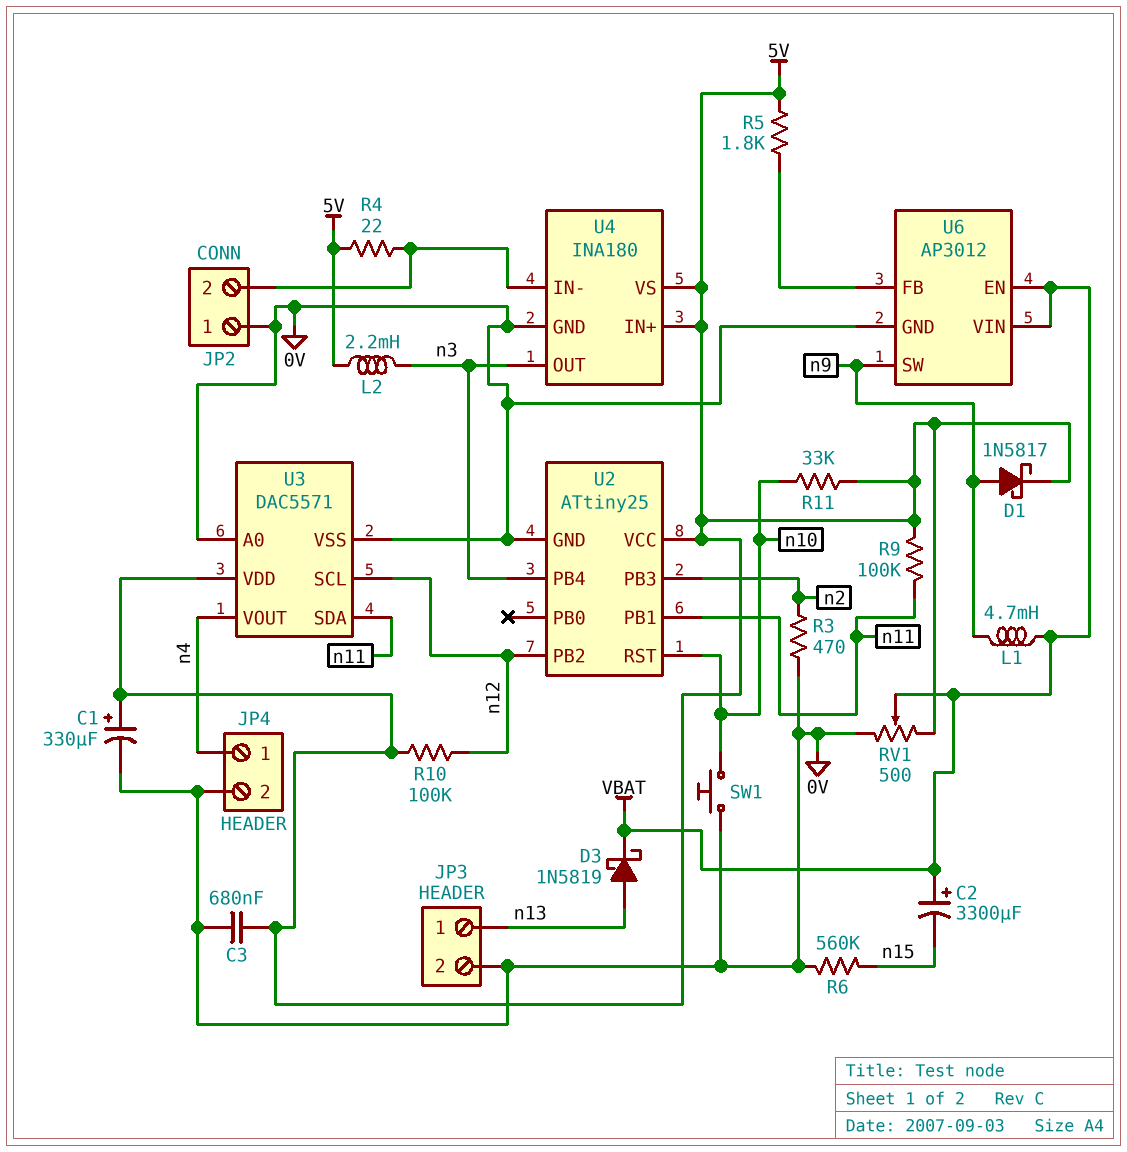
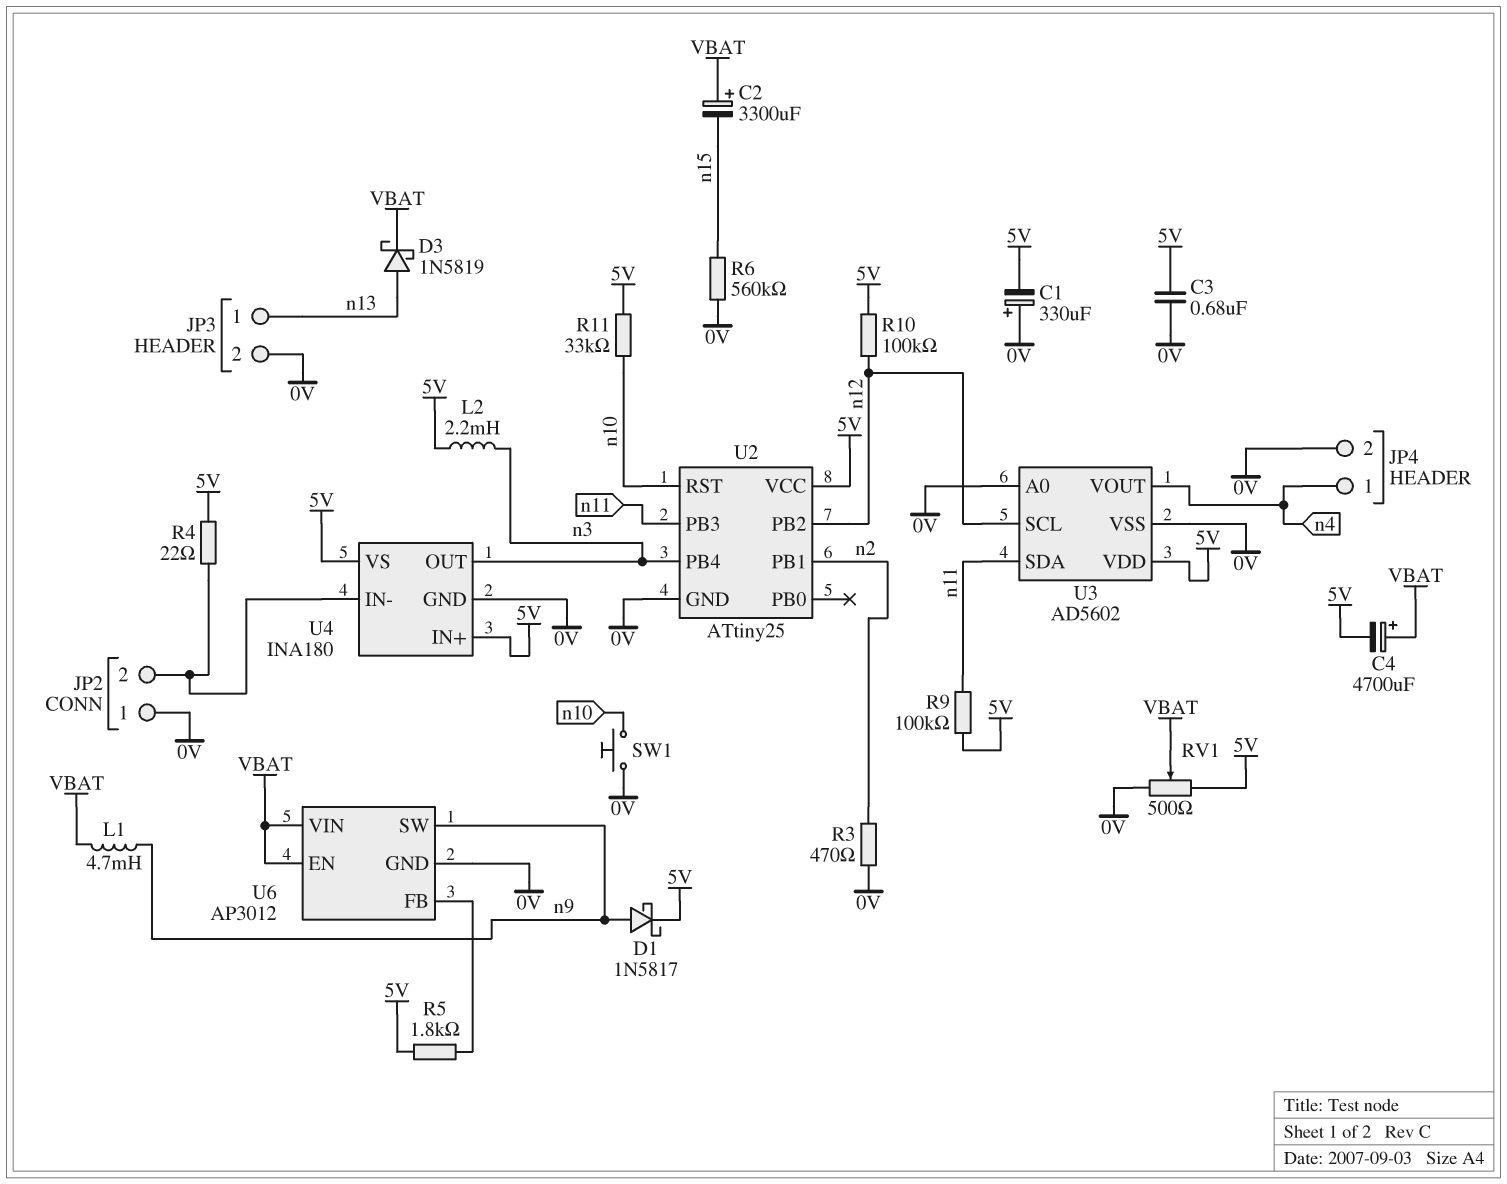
C1: 330uF (plus 5V, minus 0V) -> 330uF (plus 0V, minus 5V)
C4: none -> 4700uF (plus VBAT, minus 5V)
U2 pin PB1: n11 -> n2
U2 pin PB3: n2 -> n11
U3: DAC5571 -> AD5602

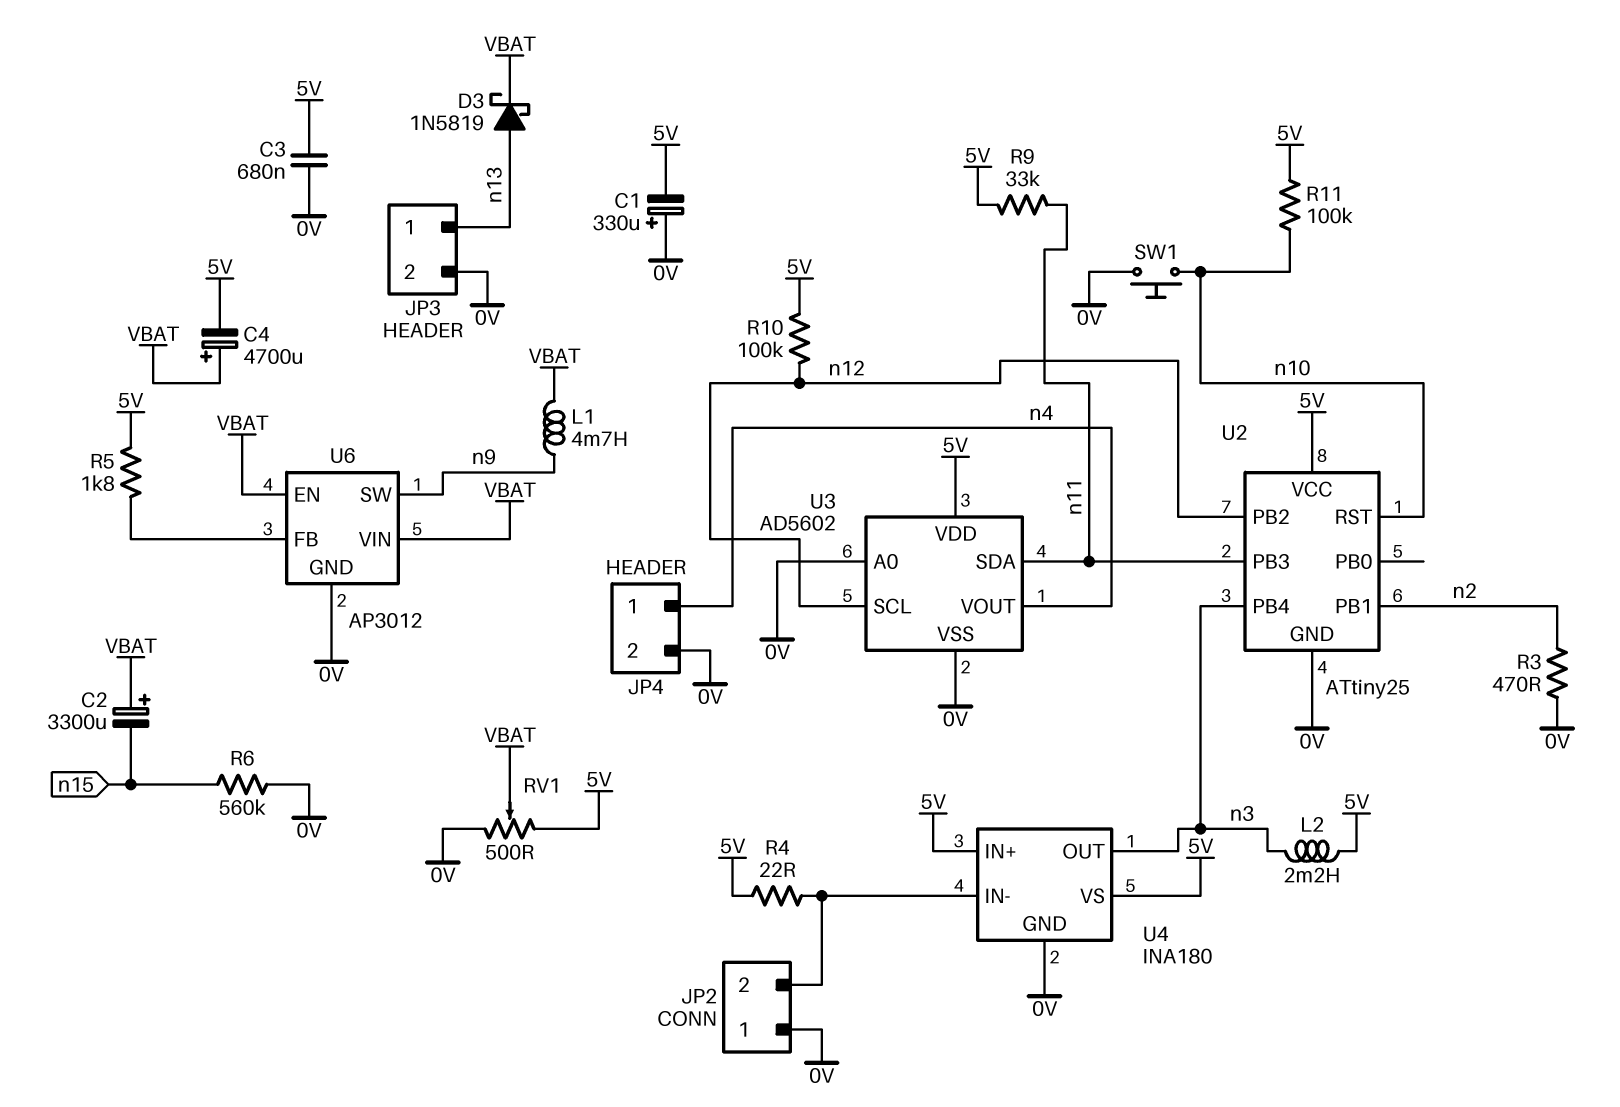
D1: schottky 1N5817 (A n9, K 5V) -> none
R9: 100k (5V, n11) -> 33k (5V, n11)
R11: 33k (5V, n10) -> 100k (5V, n10)

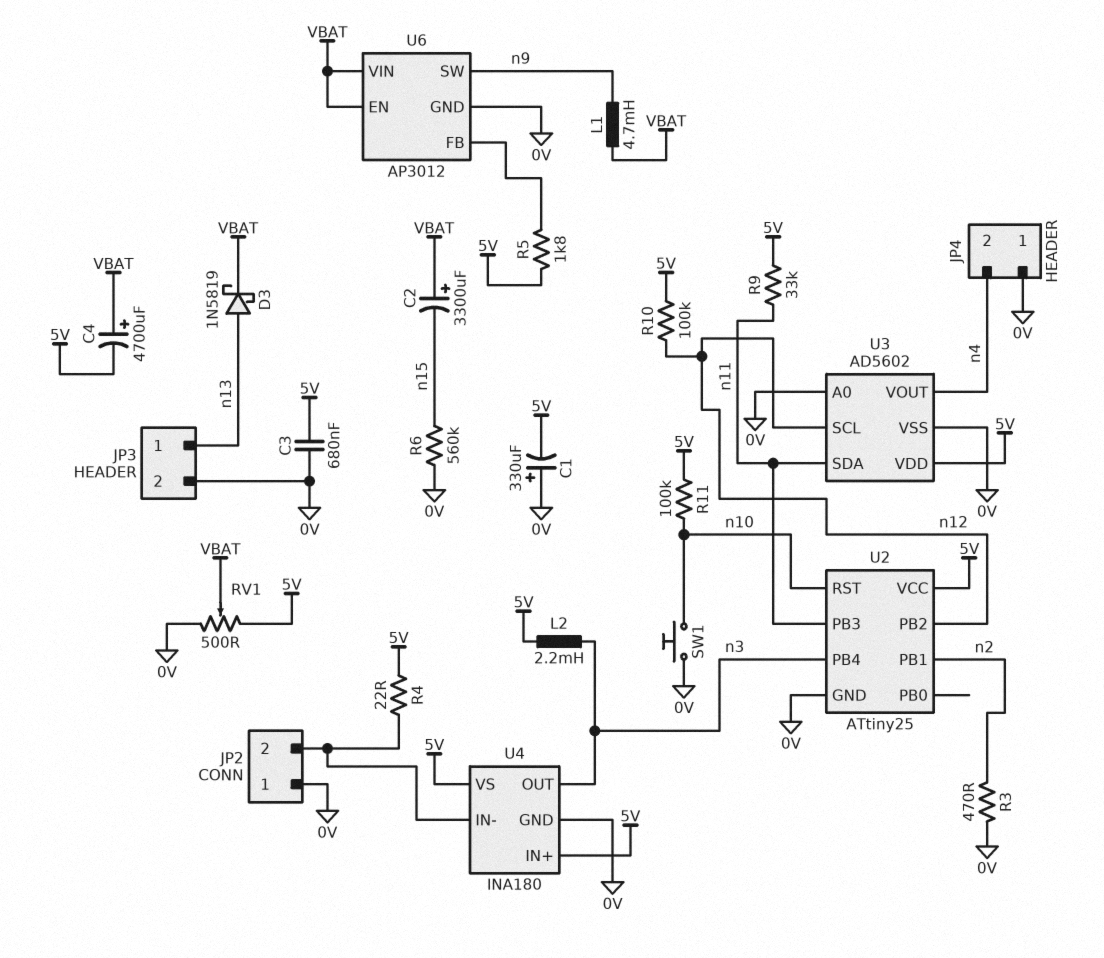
JP4 pin 1: n4 -> 0V
JP4 pin 2: 0V -> n4

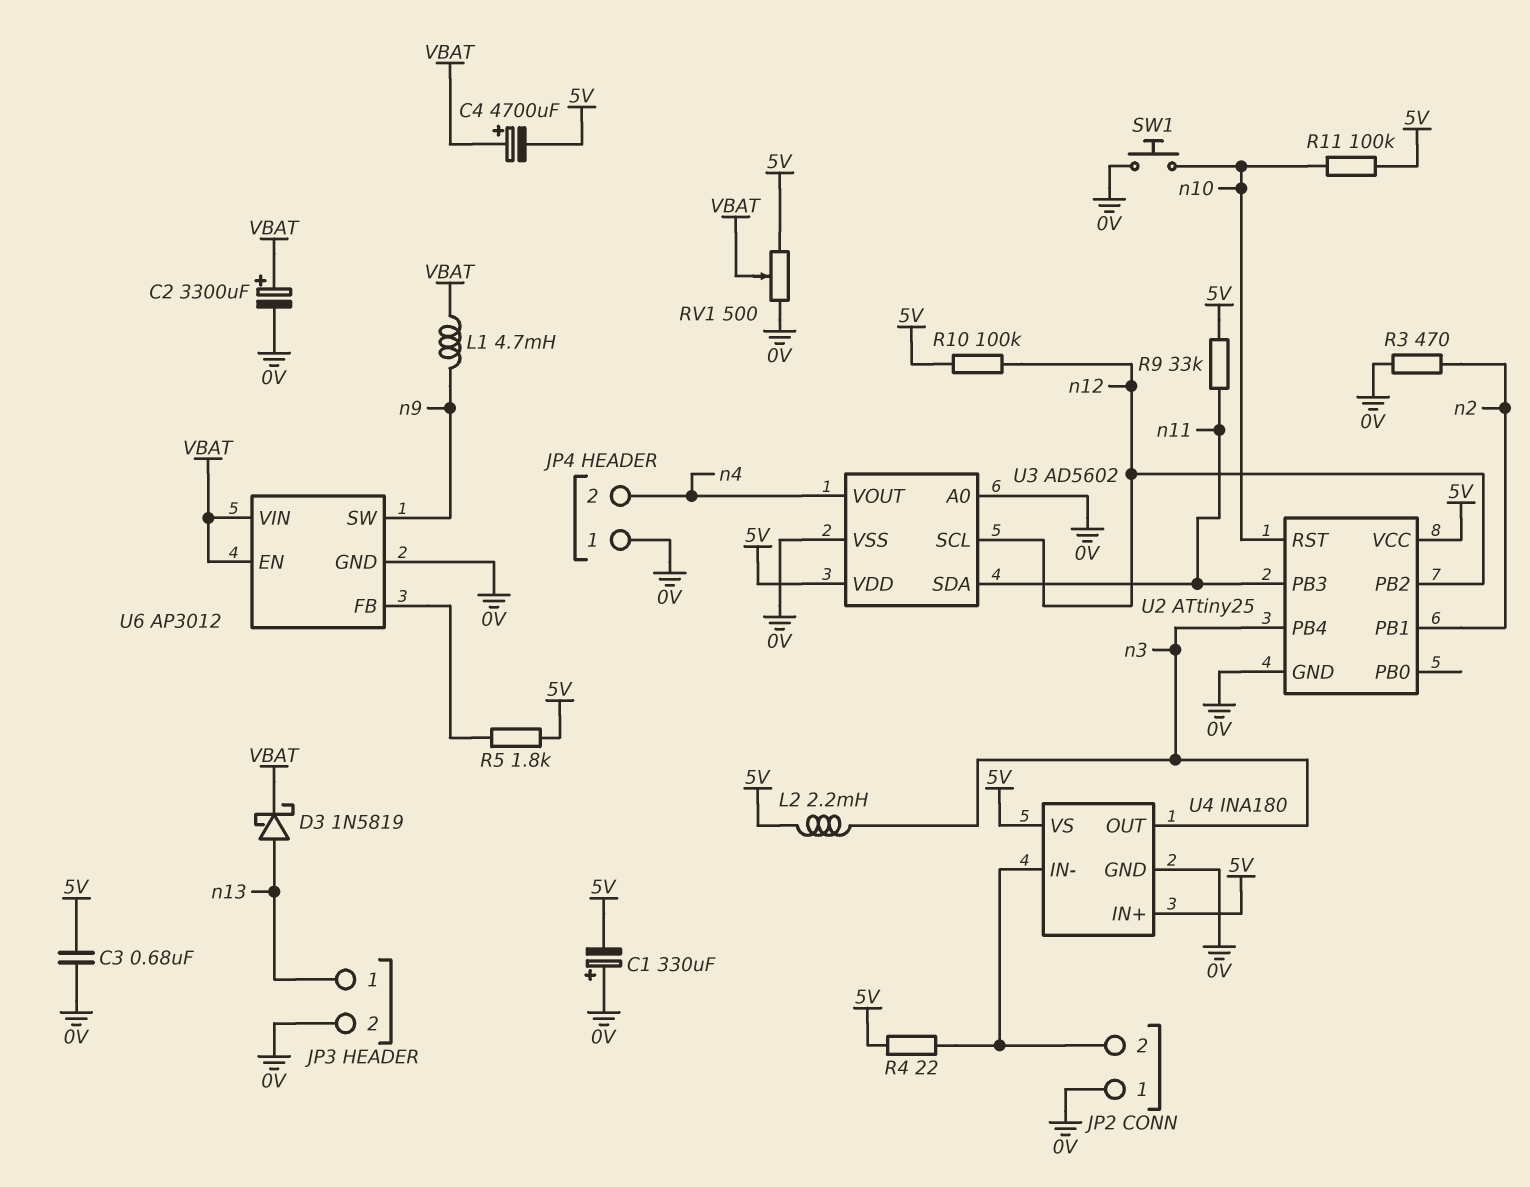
C2: 3300uF (plus VBAT, minus n15) -> 3300uF (plus VBAT, minus 0V)
R6: 560k (0V, n15) -> none

